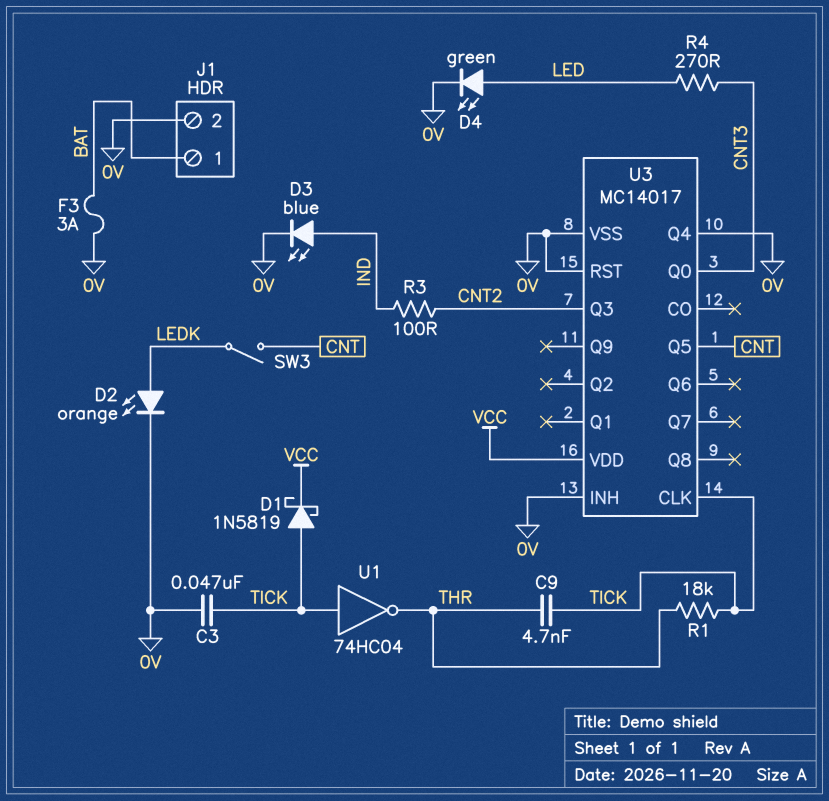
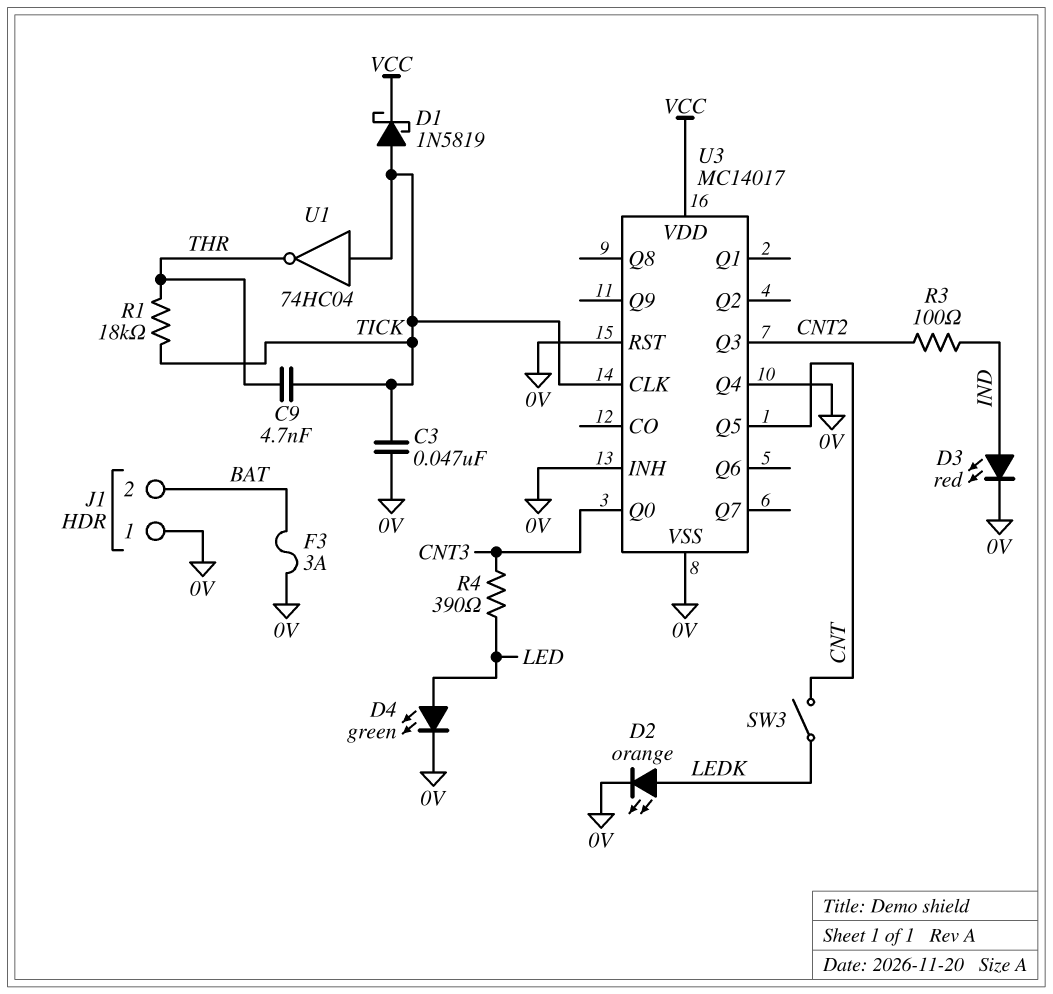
D3: LED blue (A IND, K 0V) -> LED red (A IND, K 0V)
J1 pin 1: BAT -> 0V
J1 pin 2: 0V -> BAT
R4: 270 (CNT3, LED) -> 390 (CNT3, LED)

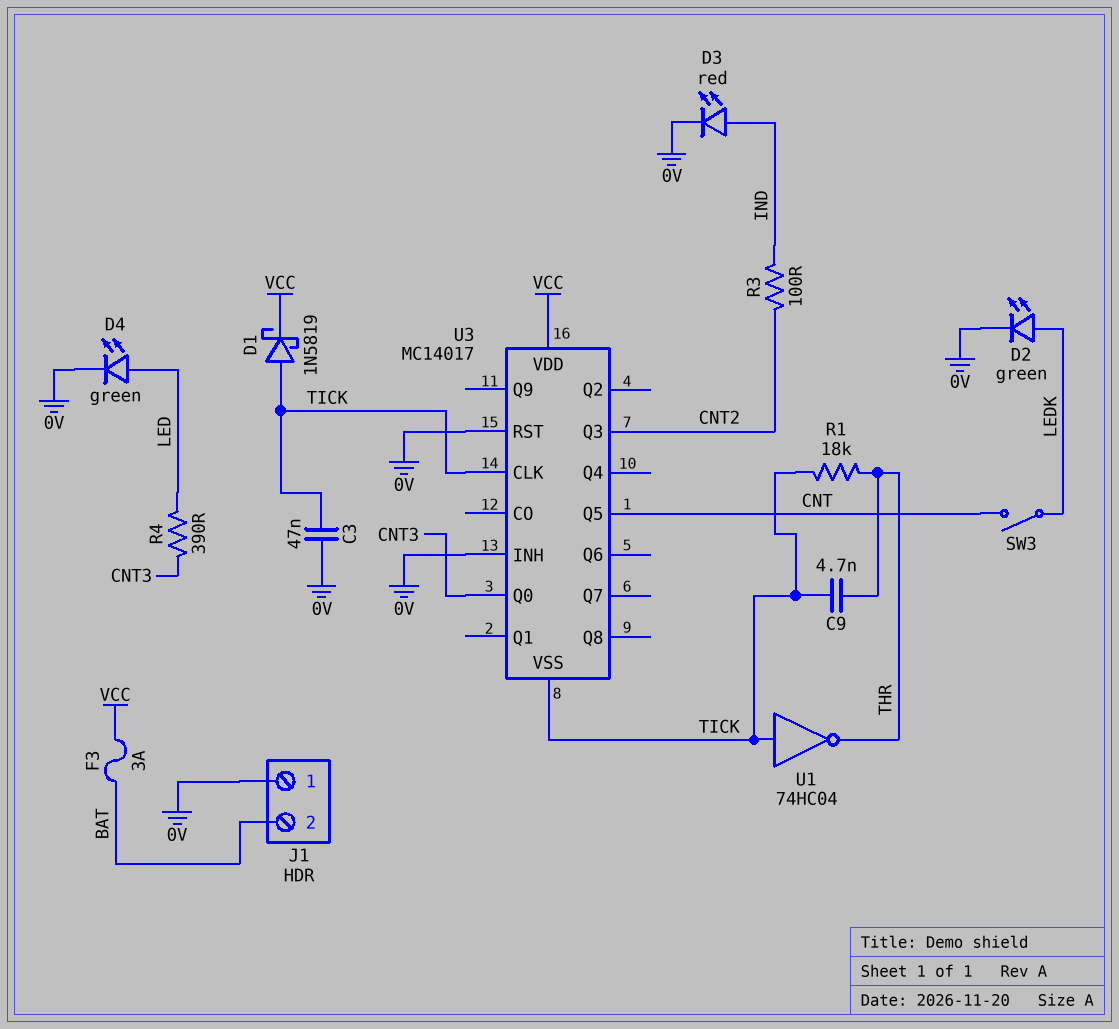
D2: LED orange (A LEDK, K 0V) -> LED green (A LEDK, K 0V)
F3: 3A (0V, BAT) -> 3A (BAT, VCC)
U3 pin Q4: 0V -> none
U3 pin VSS: 0V -> TICK

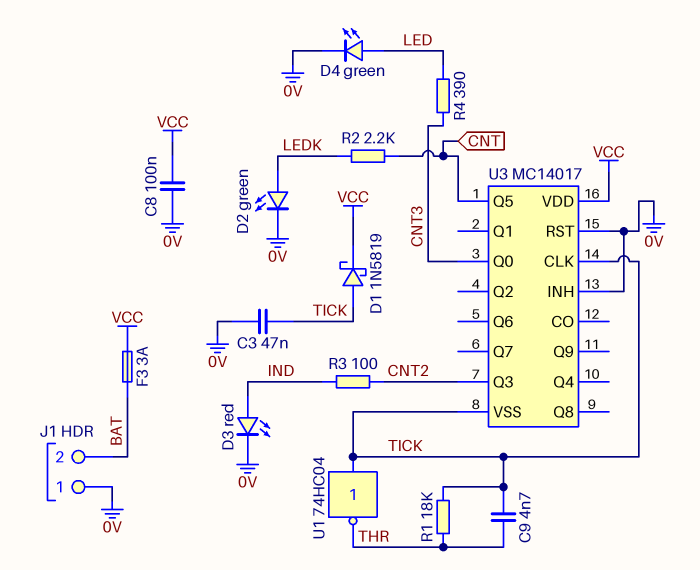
C8: none -> 100nF (0V, VCC)
R2: none -> 2.2k (CNT, LEDK)
SW3: switch (CNT, LEDK) -> none

